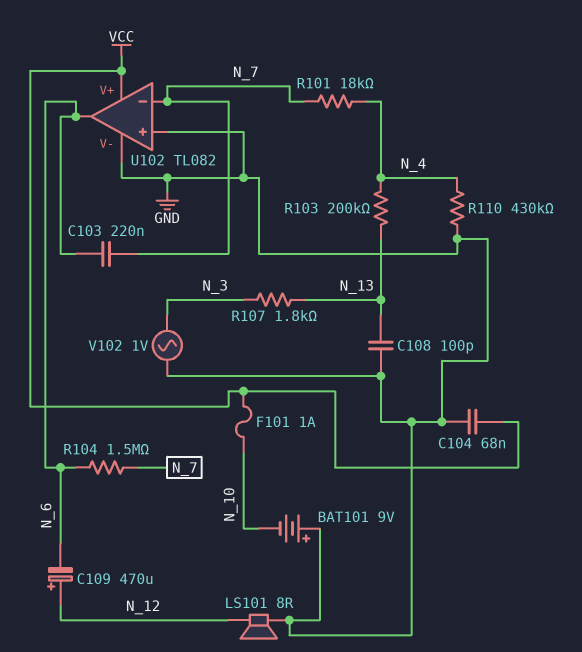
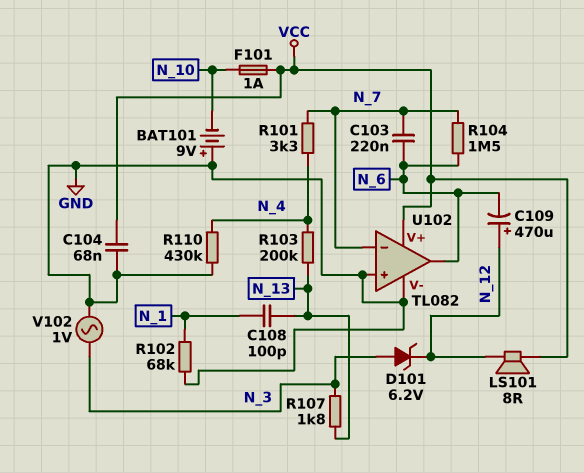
C108: 100pF (GND, N_13) -> 100pF (N_1, N_13)
D101: none -> zener 6.2V (A N_3, K N_12)
LS101: speaker 8R (GND, N_12) -> speaker 8R (N_12, VCC)
R101: 18k (N_4, N_7) -> 3.3k (N_4, N_7)
R102: none -> 68k (GND, N_1)

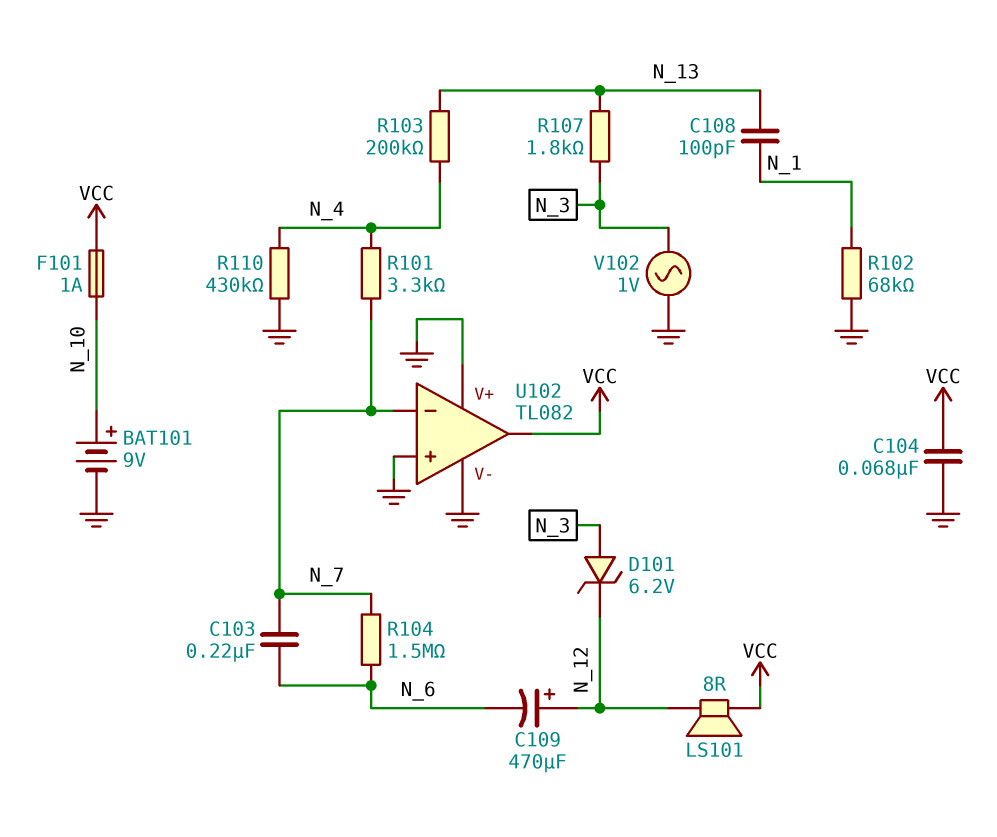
BAT101: 9V (plus GND, minus N_10) -> 9V (plus N_10, minus GND)
U102 pin V+: VCC -> GND
U102 pin out: N_6 -> VCC

